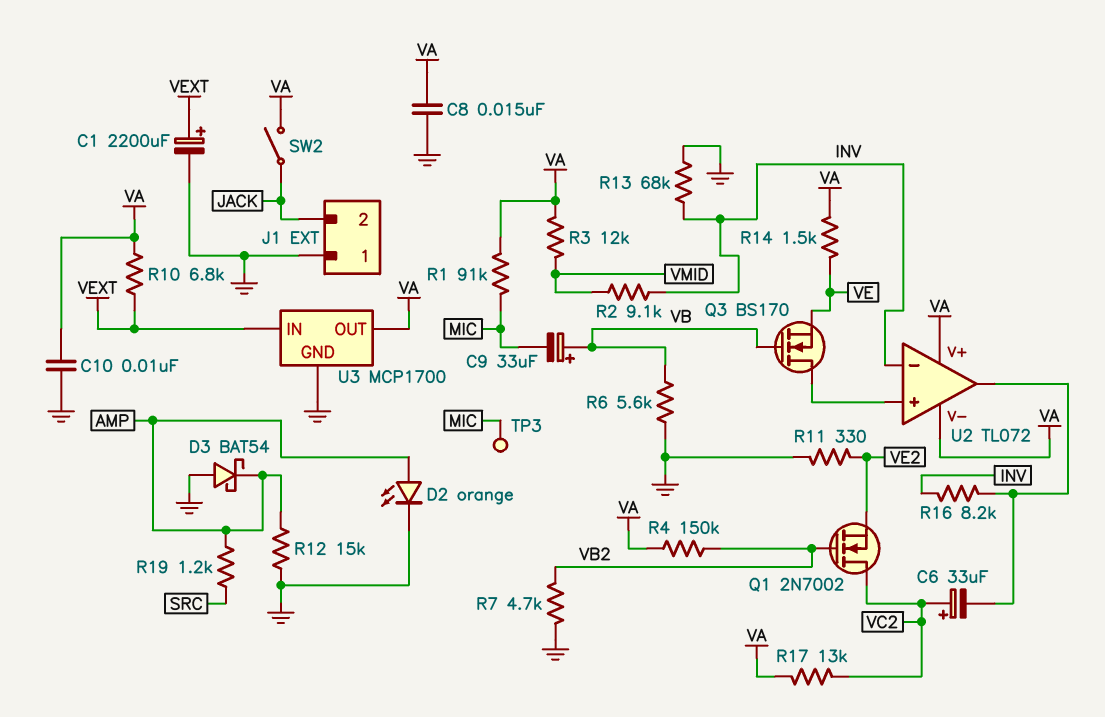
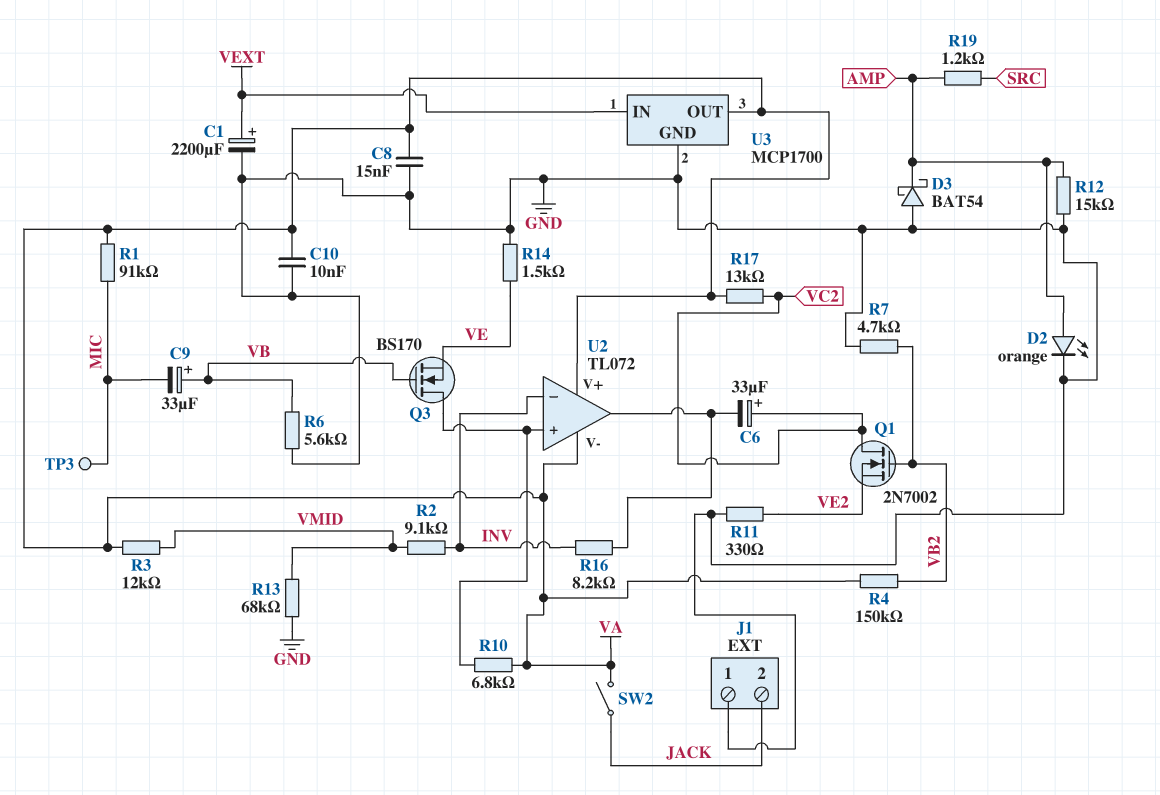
R10: 6.8k (VA, VEXT) -> 6.8k (U2/in+, VA)
R13: 68k (GND, INV) -> 68k (GND, VMID)
R14: 1.5k (VA, VE) -> 1.5k (GND, VE)

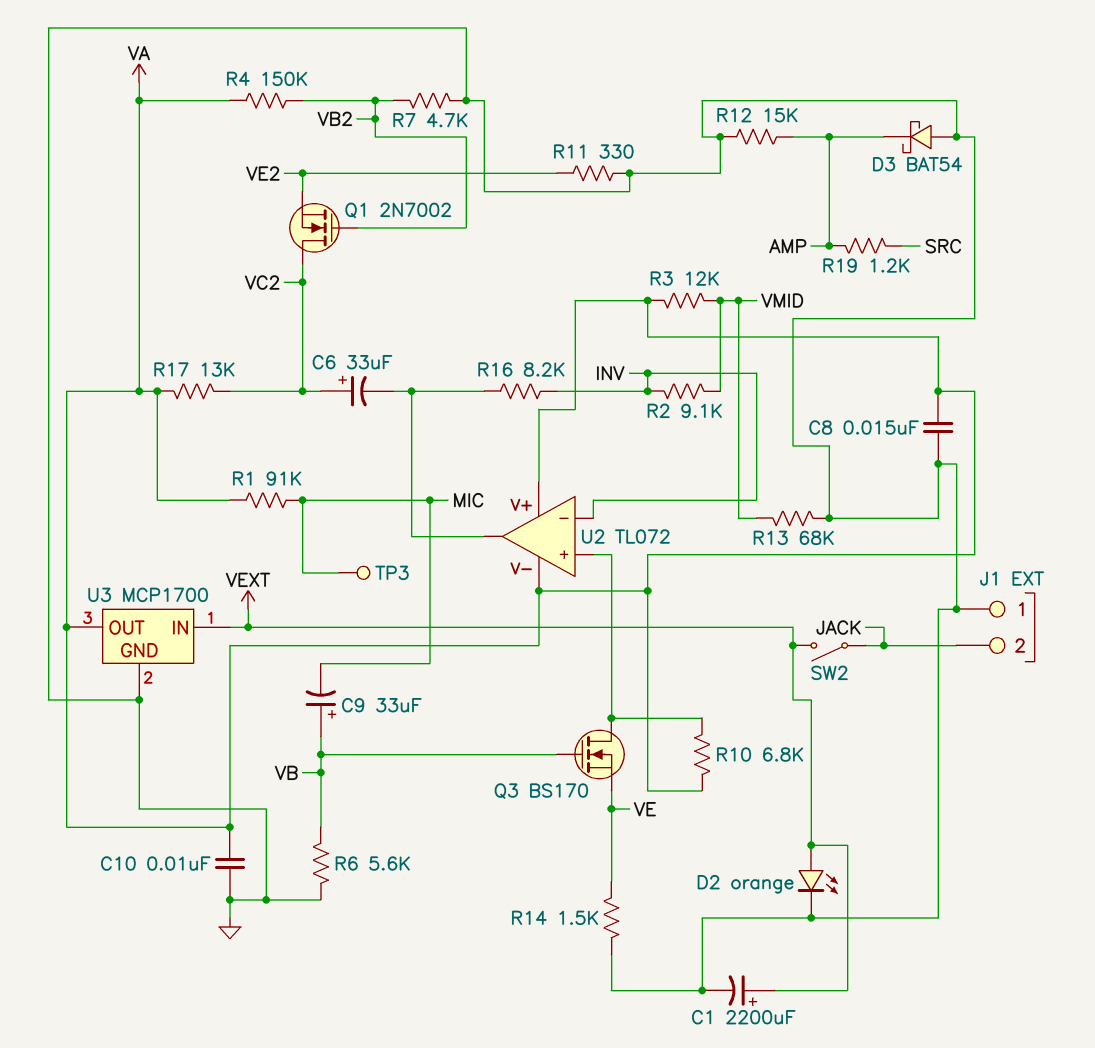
D2: LED orange (A AMP, K GND) -> LED orange (A VEXT, K GND)
SW2: switch (JACK, VA) -> switch (JACK, VEXT)

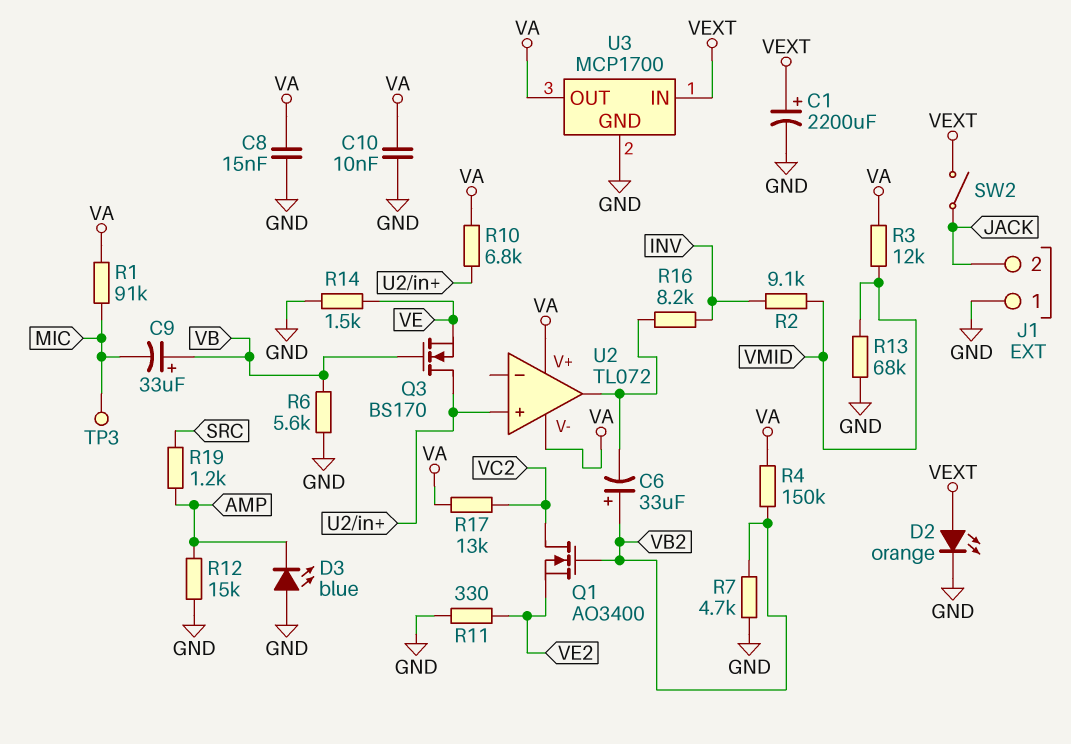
C6: 33uF (plus VC2, minus U2/out) -> 33uF (plus VB2, minus U2/out)
D3: schottky BAT54 (A GND, K AMP) -> LED blue (A GND, K AMP)
Q1: NMOS 2N7002 (G VB2, D VC2, S VE2) -> NMOS AO3400 (G VB2, D VC2, S VE2)
U2 pin in-: INV -> none

